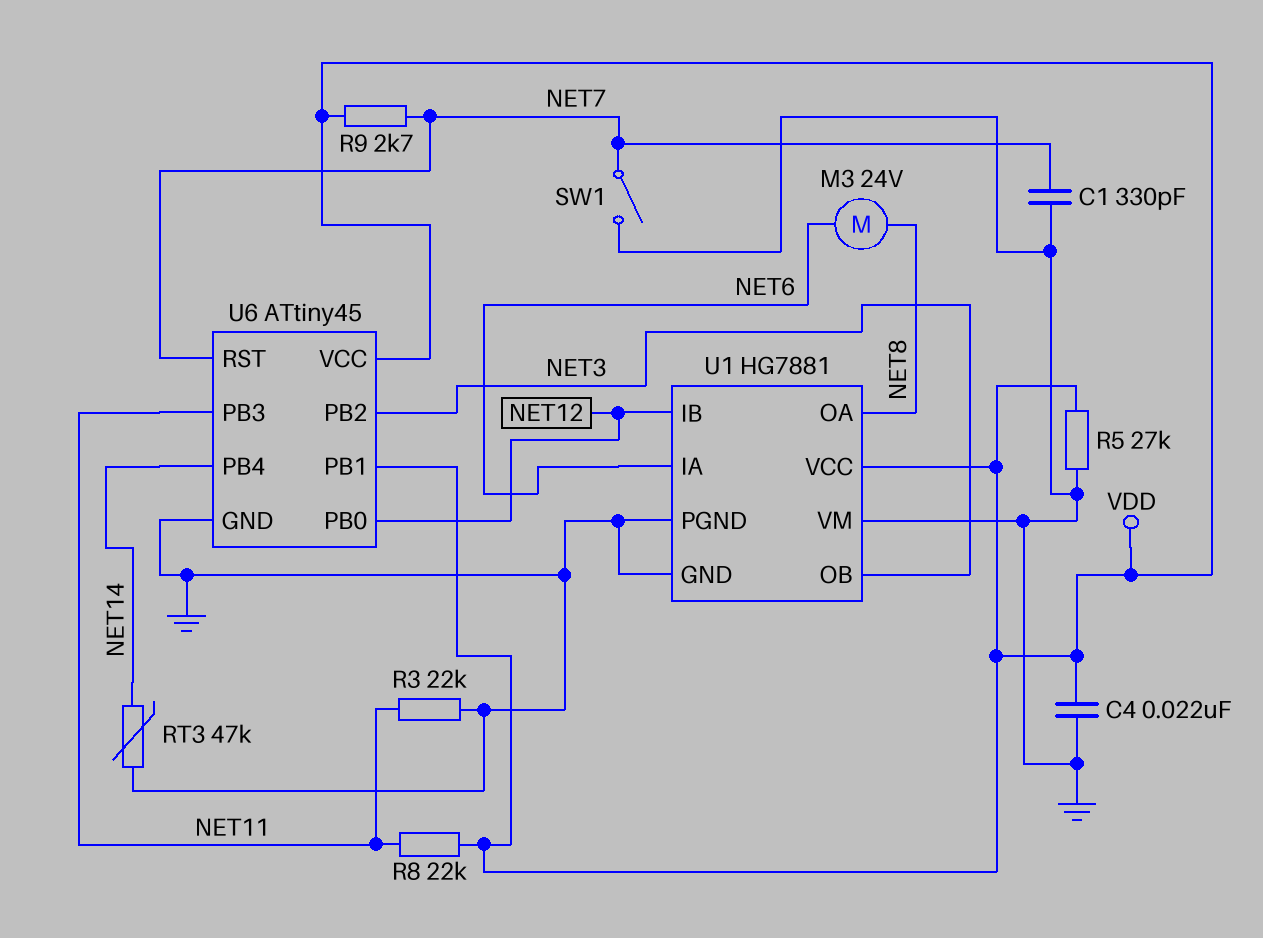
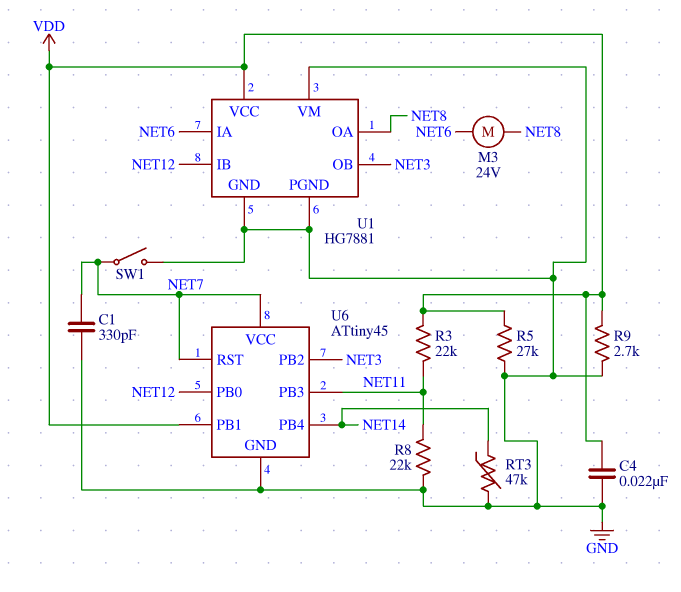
R3: 22k (GND, NET11) -> 22k (NET11, VDD)
R8: 22k (NET11, VDD) -> 22k (GND, NET11)
R9: 2.7k (NET7, VDD) -> 2.7k (GND, VDD)
U6 pin VCC: VDD -> NET7

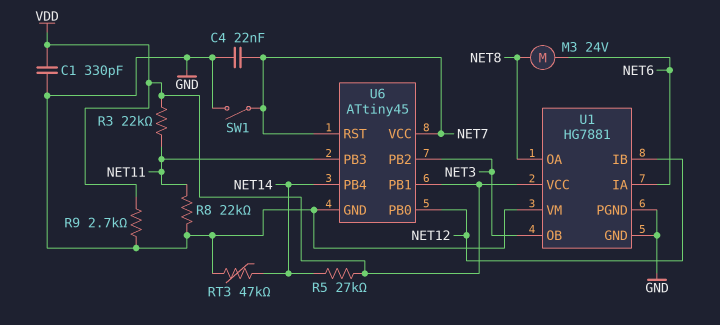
C1: 330pF (GND, NET7) -> 330pF (GND, VDD)
C4: 22nF (GND, VDD) -> 22nF (GND, NET7)
R5: 27k (GND, VDD) -> 27k (NET14, VDD)

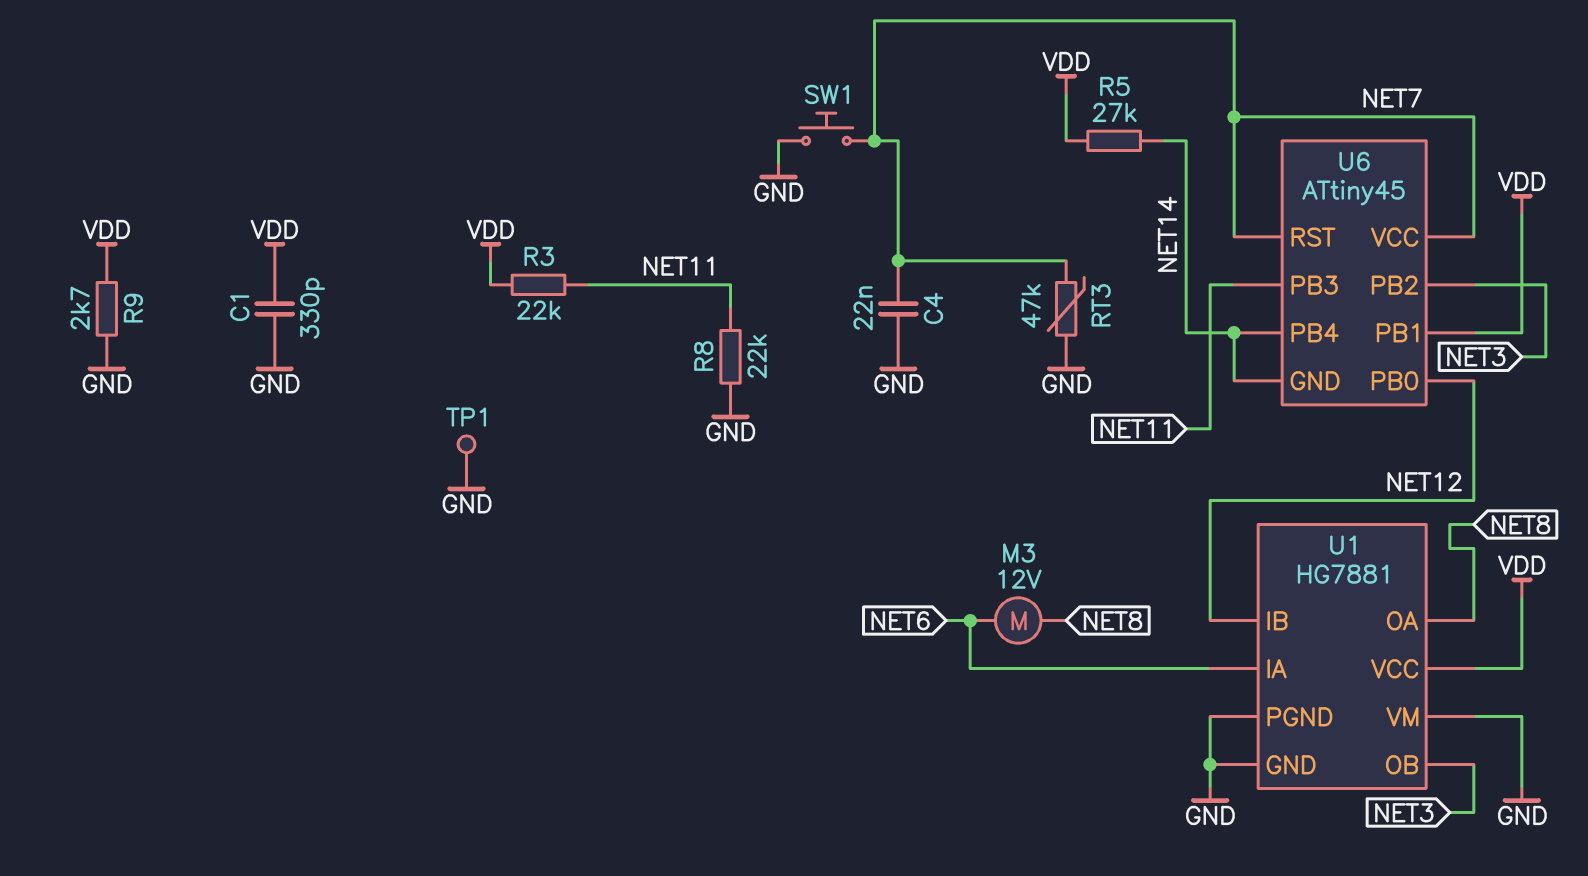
M3: motor 24V (NET6, NET8) -> motor 12V (NET6, NET8)
RT3: 47k (GND, NET14) -> 47k (GND, NET7)
SW1: switch (GND, NET7) -> button (GND, NET7)
TP1: none -> test point (GND)
U6 pin GND: GND -> NET14

